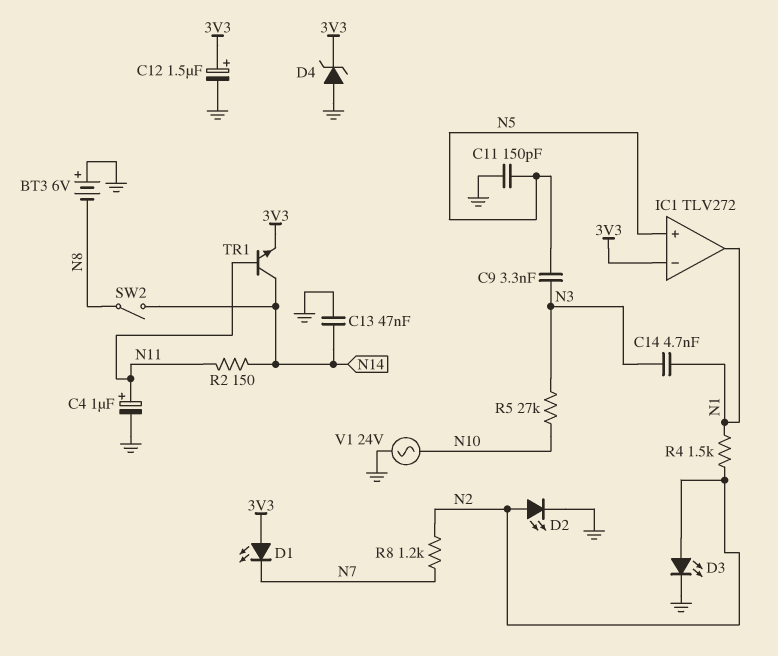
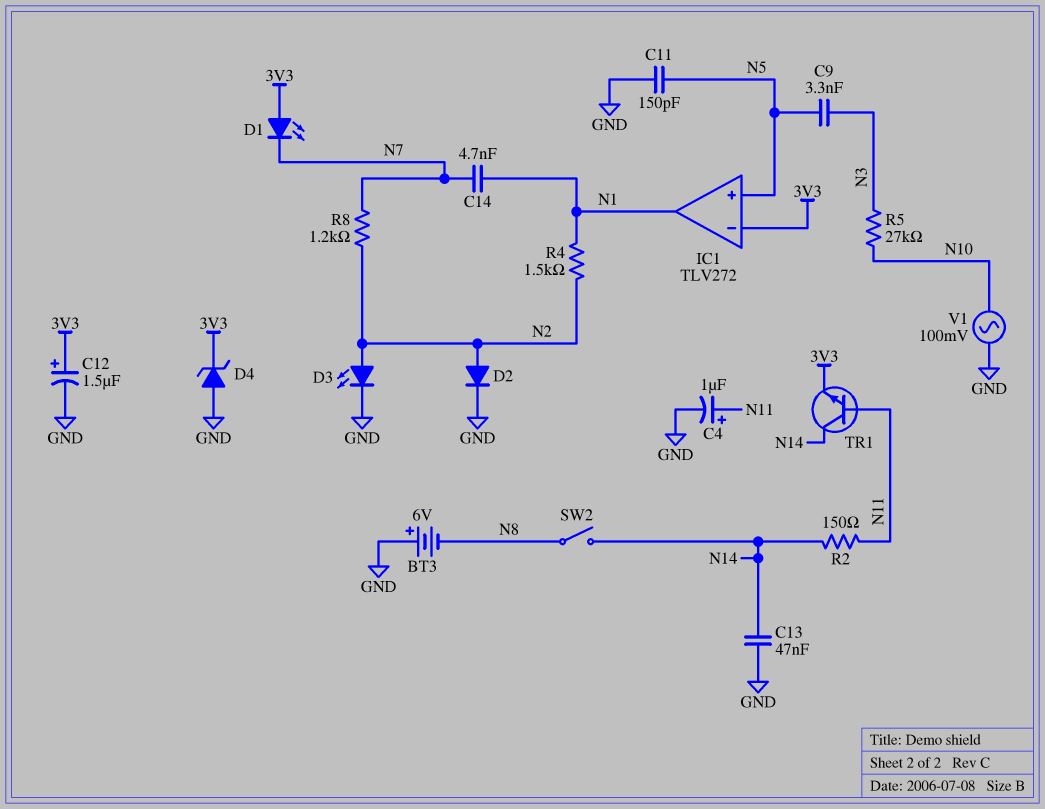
C14: 4.7nF (N1, N3) -> 4.7nF (N1, N7)
D2: LED (A N2, K GND) -> diode (A N2, K GND)
V1: AC 24V (GND, N10) -> AC 100mV (GND, N10)

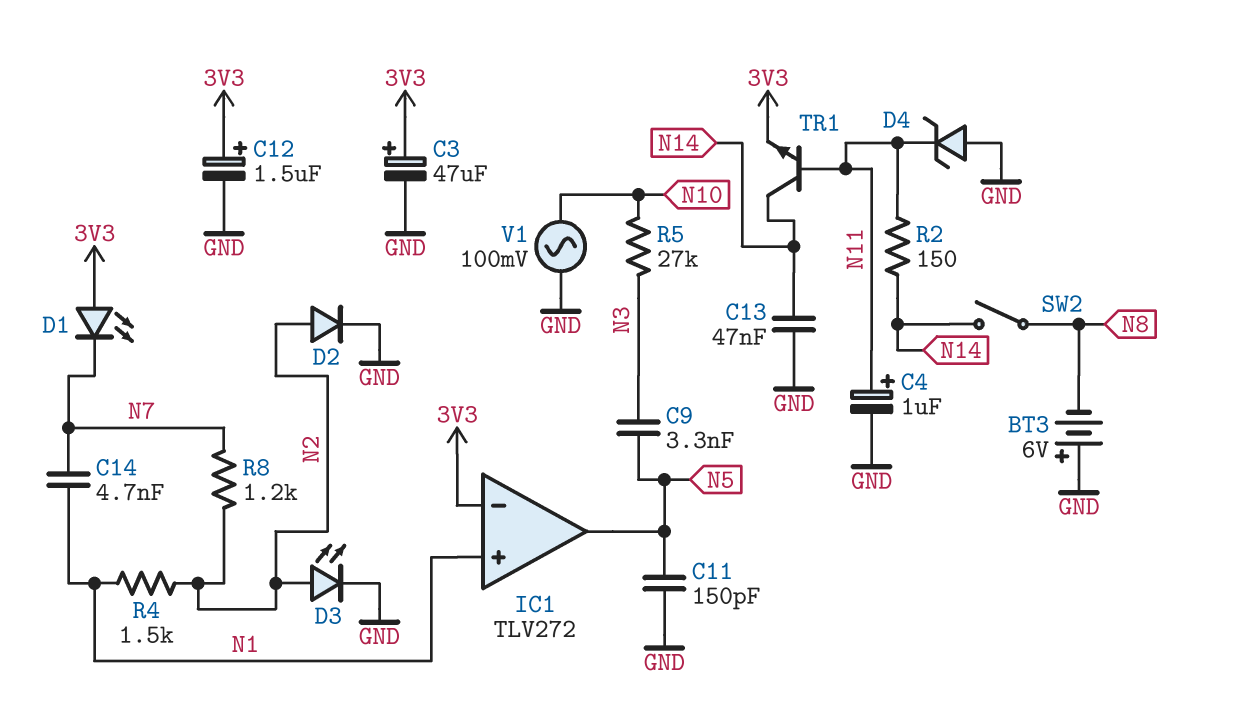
C3: none -> 47uF (plus 3V3, minus GND)
D4: zener (A GND, K 3V3) -> zener (A GND, K N11)
IC1 pin in+: N5 -> N1
IC1 pin out: N1 -> N5

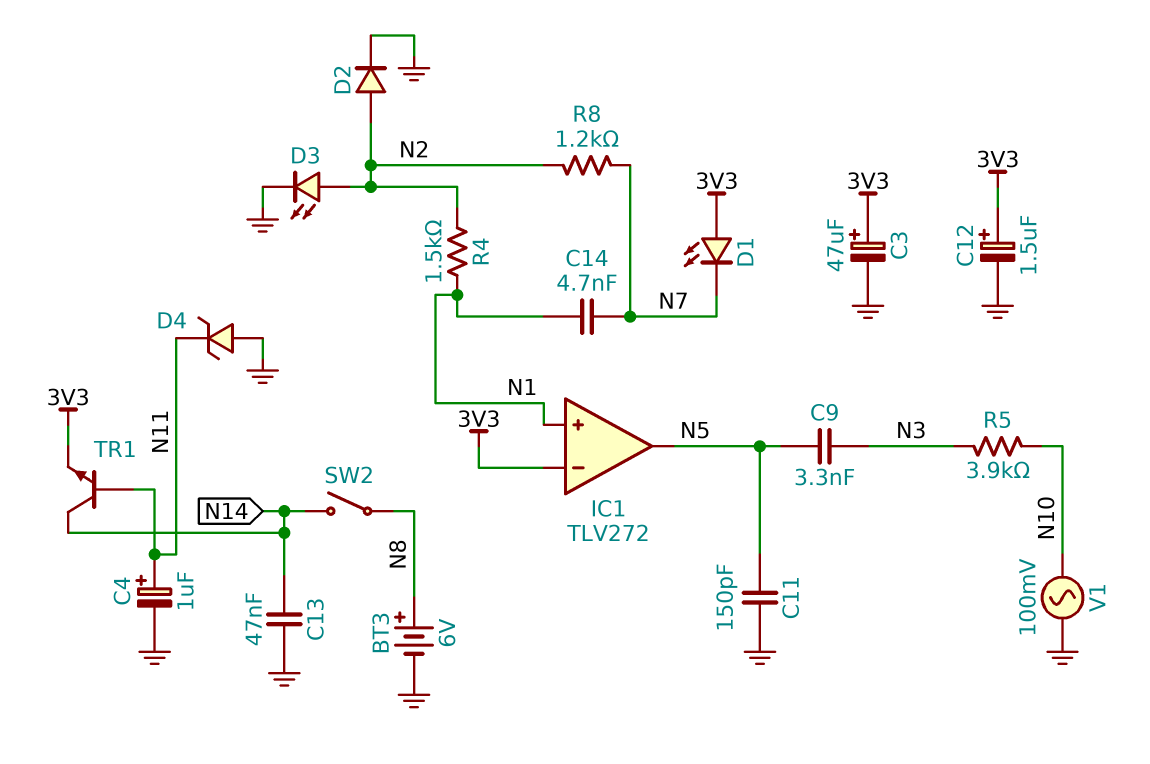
BT3: 6V (plus GND, minus N8) -> 6V (plus N8, minus GND)
R2: 150 (N11, N14) -> none
R5: 27k (N3, N10) -> 3.9k (N3, N10)

